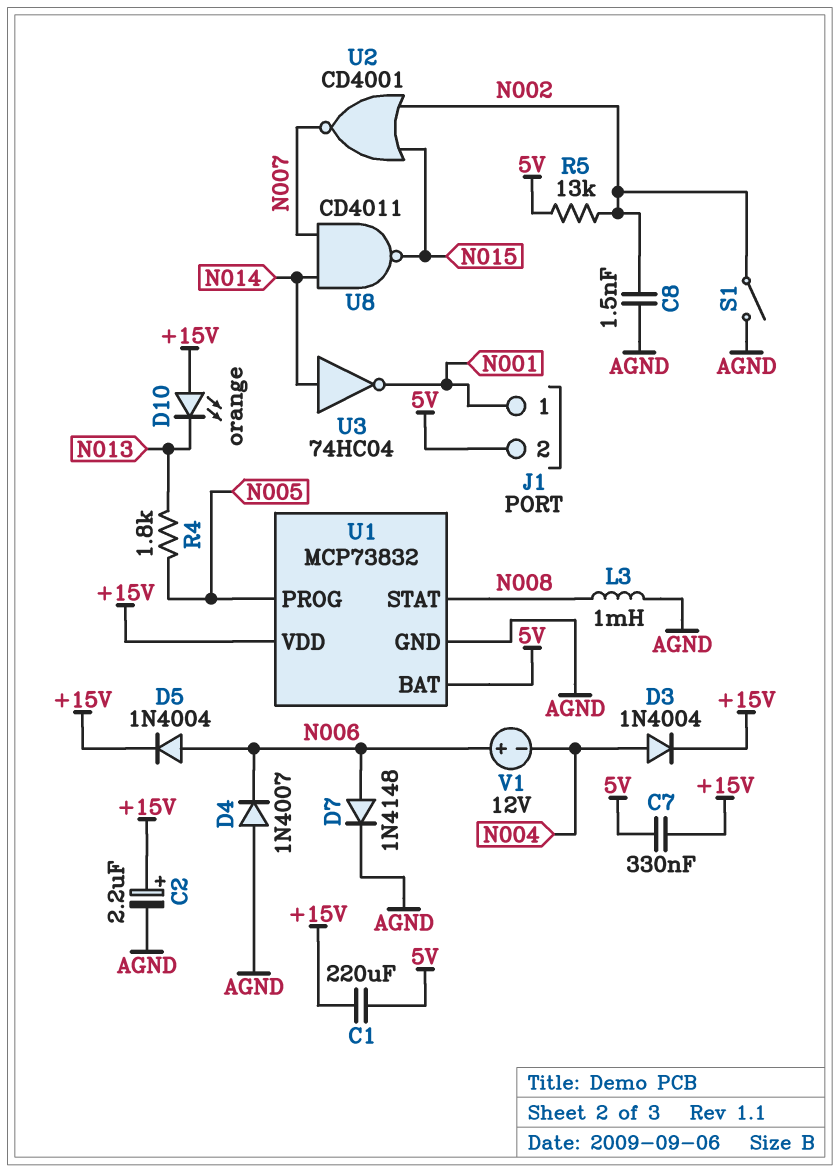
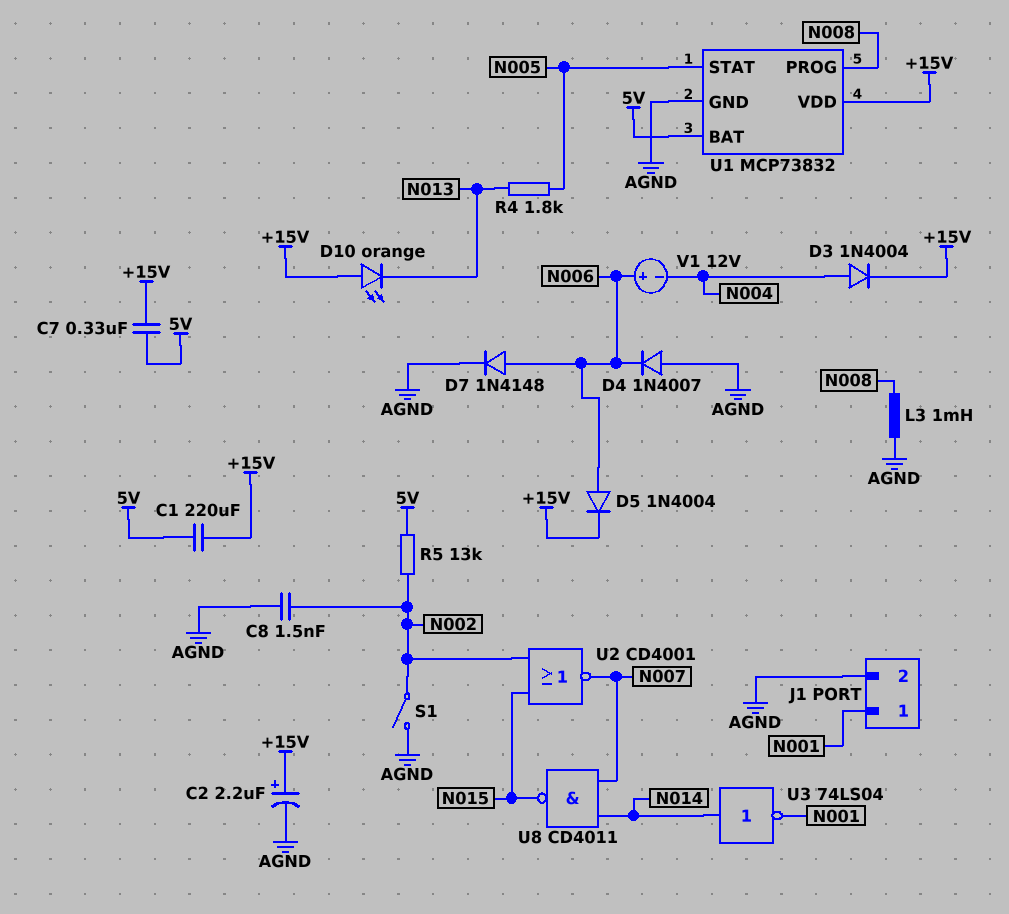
J1 pin 2: 5V -> AGND
U1 pin PROG: N005 -> N008
U1 pin STAT: N008 -> N005
U3: NOT 74HC04 (in N014, out N001) -> NOT 74LS04 (in N014, out N001)

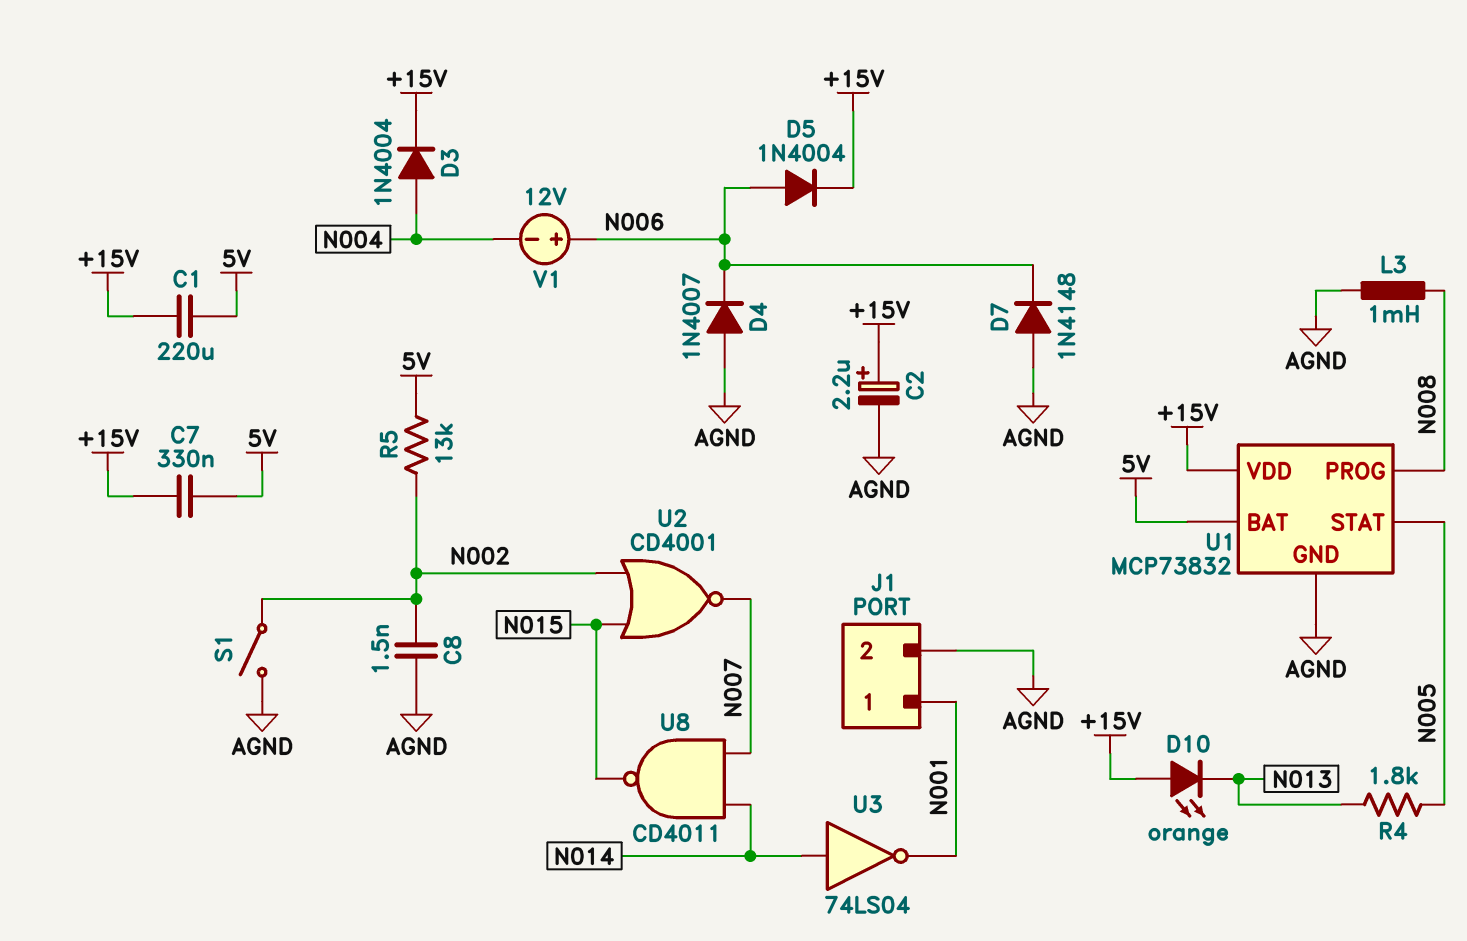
D7: diode 1N4148 (A N006, K AGND) -> diode 1N4148 (A AGND, K N006)

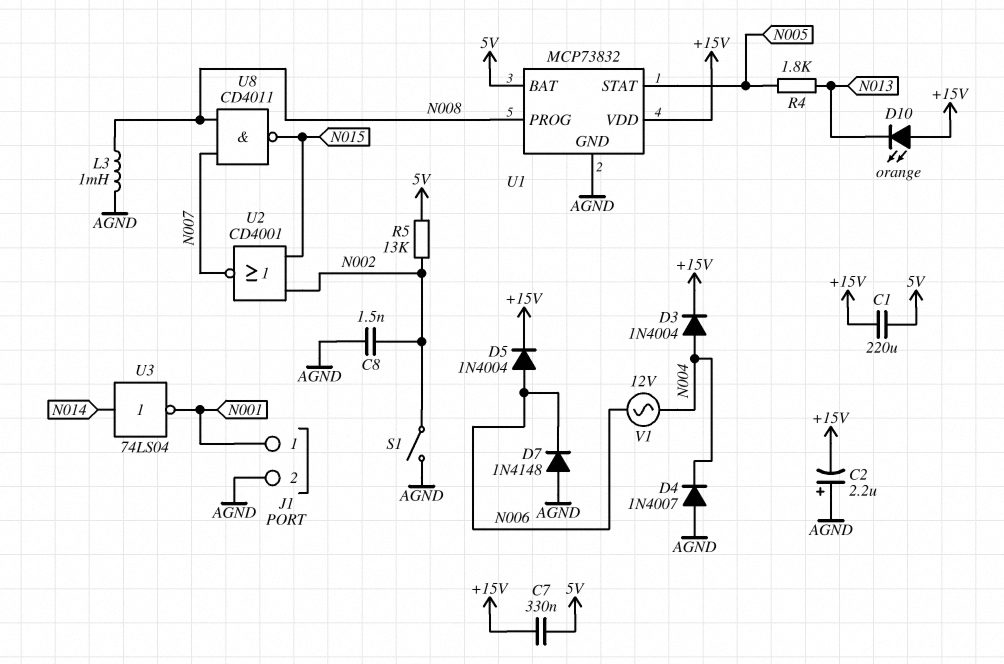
C2: 2.2uF (plus +15V, minus AGND) -> 2.2uF (plus AGND, minus +15V)
D4: diode 1N4007 (A AGND, K N006) -> diode 1N4007 (A AGND, K N004)
U8: NAND CD4011 (in N007, in N014, out N015) -> NAND CD4011 (in N007, in N008, out N015)
V1: 12V (plus N006, minus N004) -> AC 12V (N004, N006)

